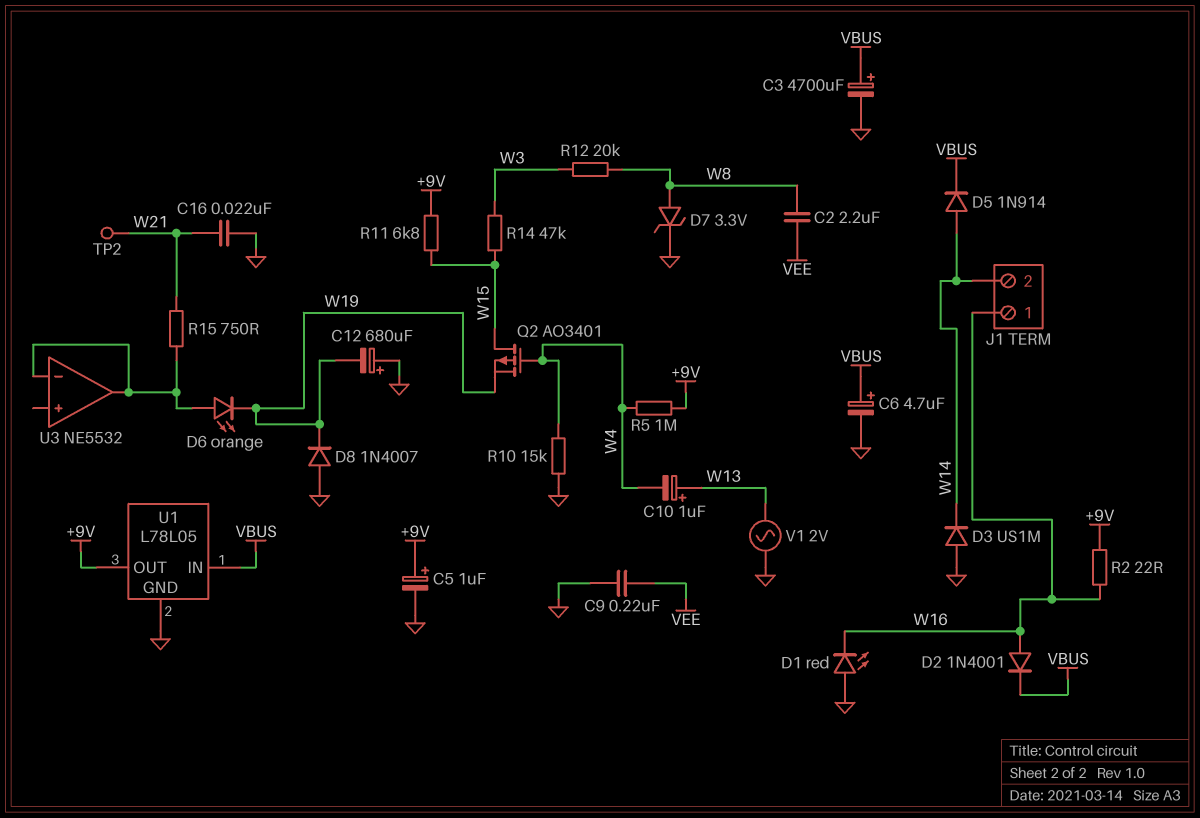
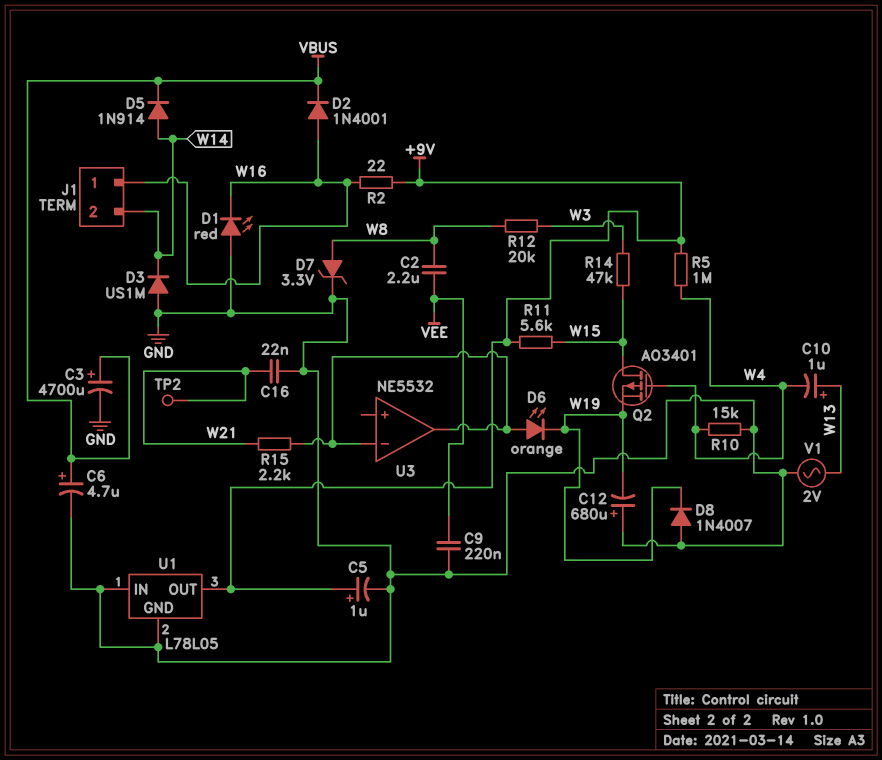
R11: 6.8k (+9V, W15) -> 5.6k (+9V, W15)
R15: 750 (U3/in-, W21) -> 2.2k (U3/in-, W21)
U1 pin IN: VBUS -> GND

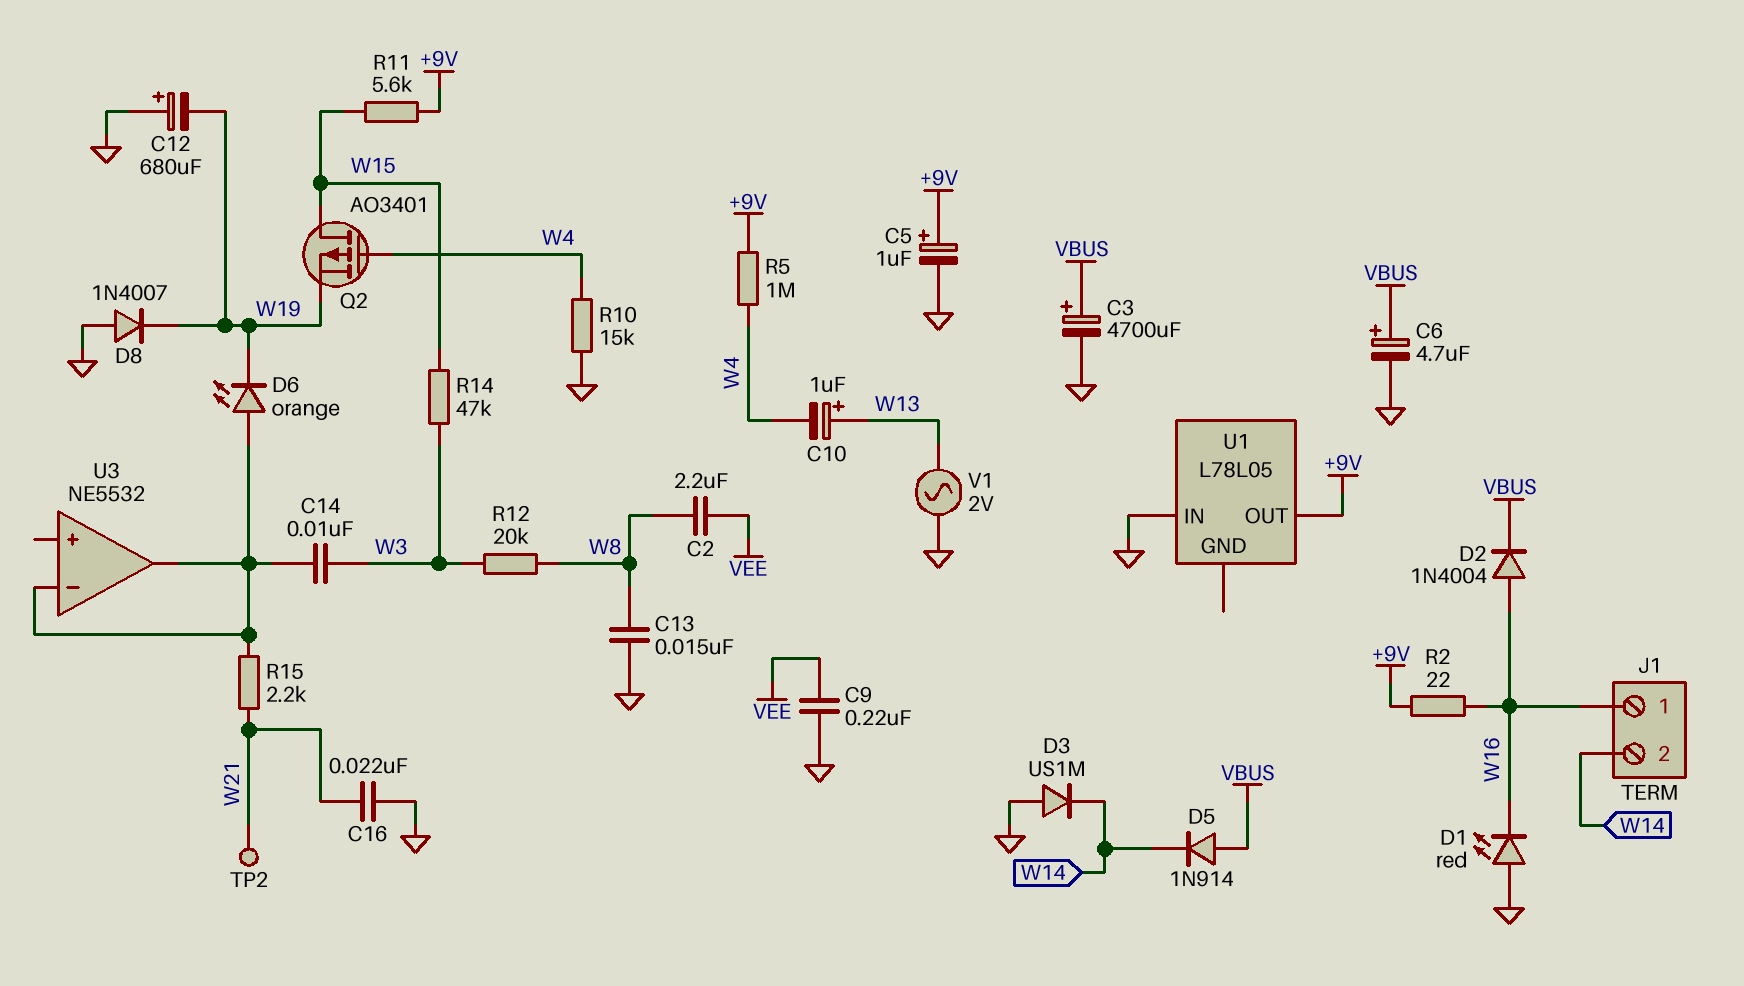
C13: none -> 15nF (GND, W8)
C14: none -> 10nF (U3/in-, W3)
D2: diode 1N4001 (A W16, K VBUS) -> diode 1N4004 (A W16, K VBUS)
D5: diode 1N914 (A W14, K VBUS) -> diode 1N914 (A VBUS, K W14)
D7: zener 3.3V (A W8, K GND) -> none
U1 pin GND: GND -> none

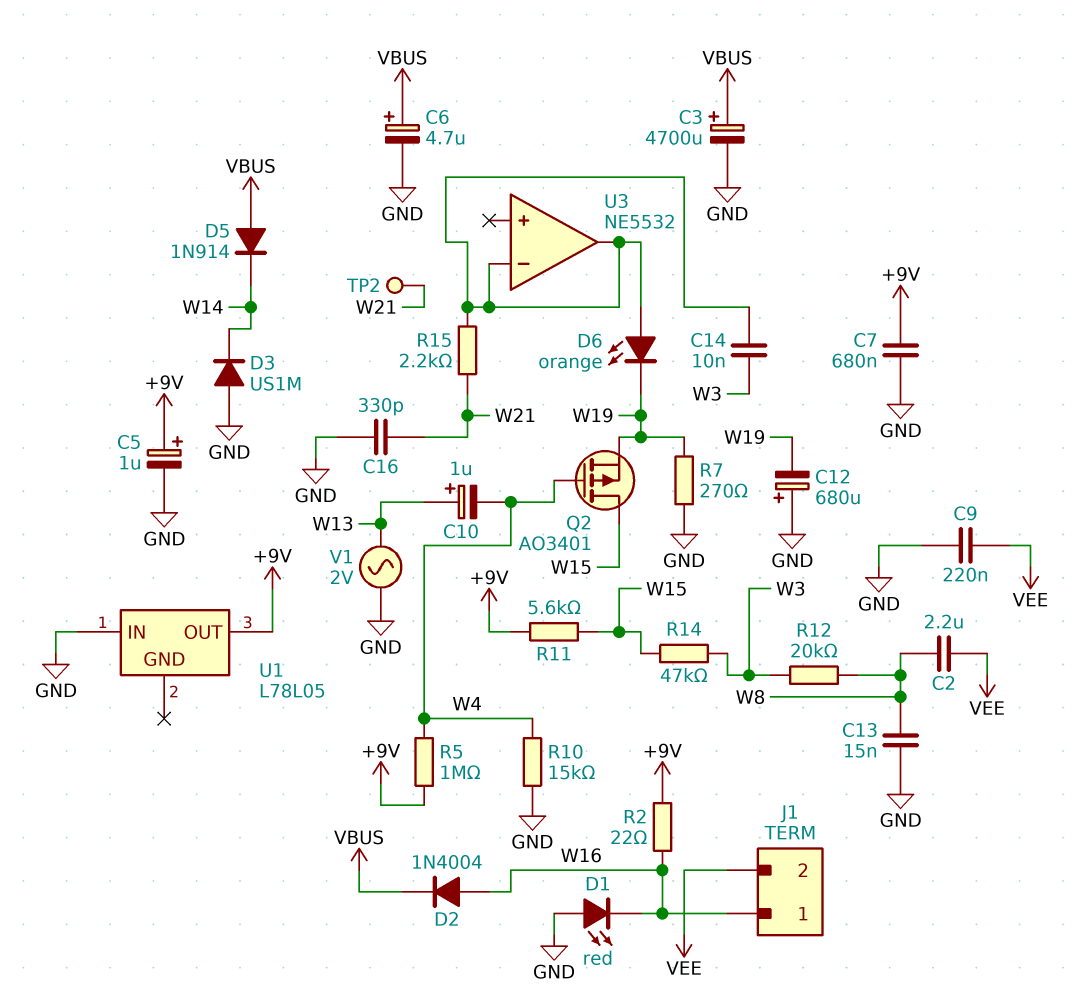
C7: none -> 680nF (+9V, GND)
C16: 22nF (GND, W21) -> 330pF (GND, W21)
D8: diode 1N4007 (A GND, K W19) -> none
J1 pin 2: W14 -> VEE
R7: none -> 270 (GND, W19)

